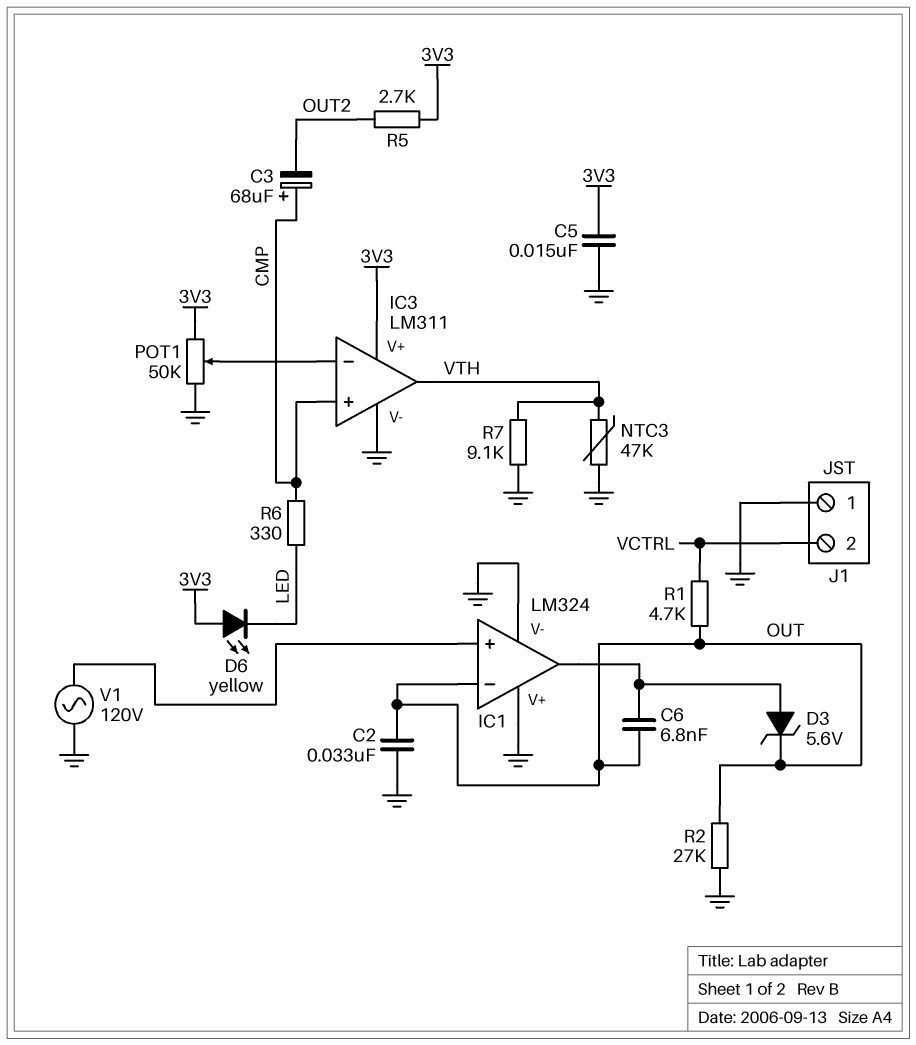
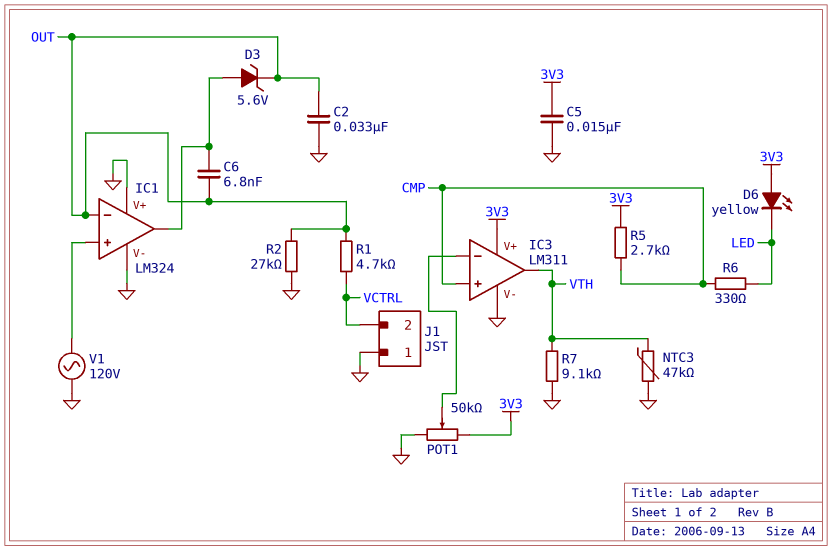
C3: 68uF (plus CMP, minus OUT2) -> none
R5: 2.7k (3V3, OUT2) -> 2.7k (3V3, CMP)

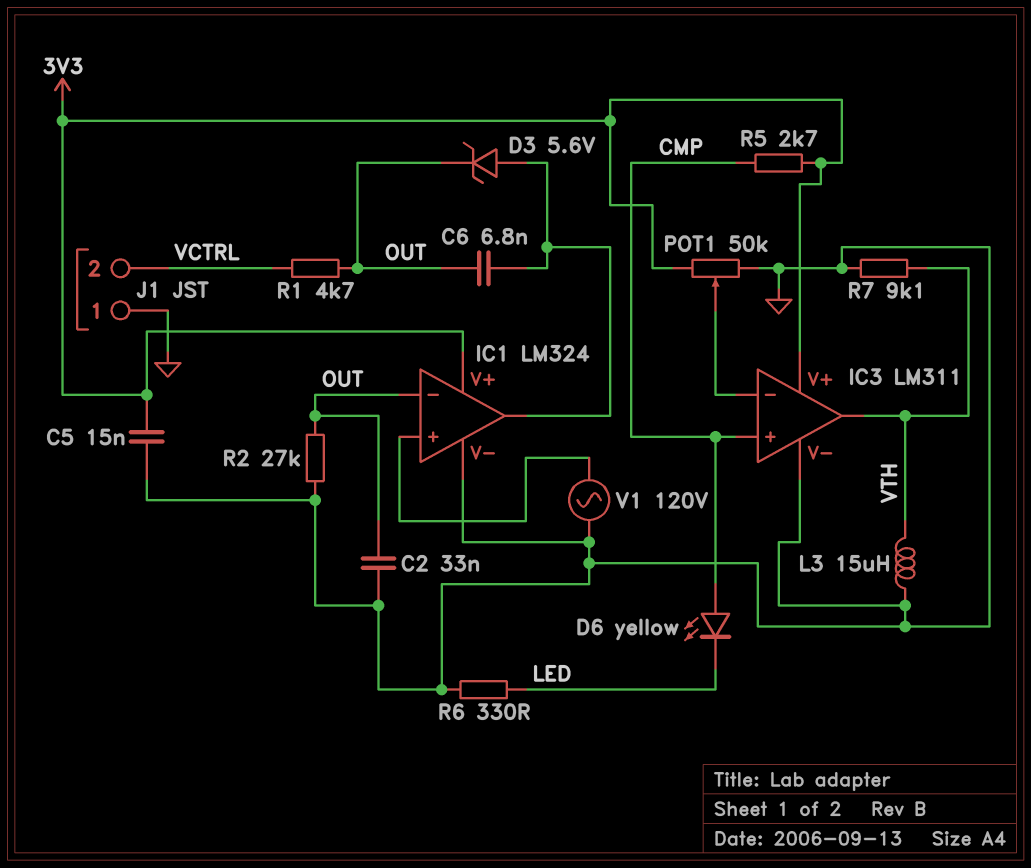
D6: LED yellow (A 3V3, K LED) -> LED yellow (A CMP, K LED)
IC1 pin V+: GND -> 3V3
L3: none -> 15uH (GND, VTH)
NTC3: 47k (GND, VTH) -> none
R6: 330 (CMP, LED) -> 330 (GND, LED)

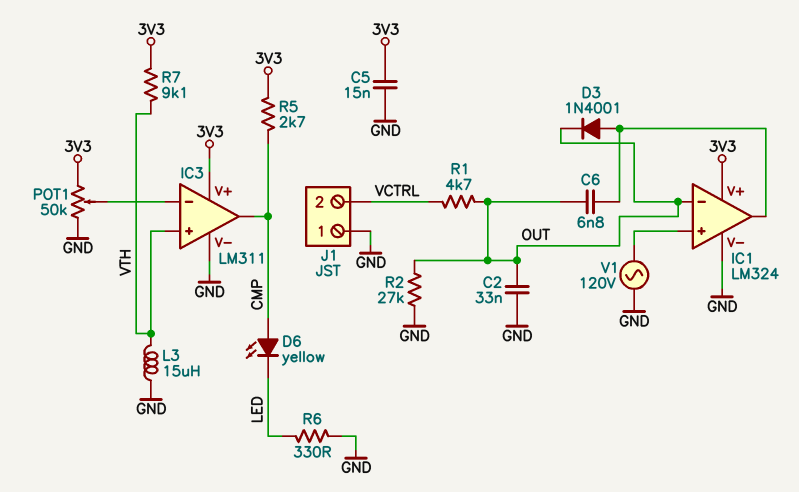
D3: zener 5.6V (A IC1/out, K OUT) -> diode 1N4001 (A IC1/out, K OUT)
IC3 pin in+: CMP -> VTH
IC3 pin out: VTH -> CMP
R7: 9.1k (GND, VTH) -> 9.1k (3V3, VTH)

